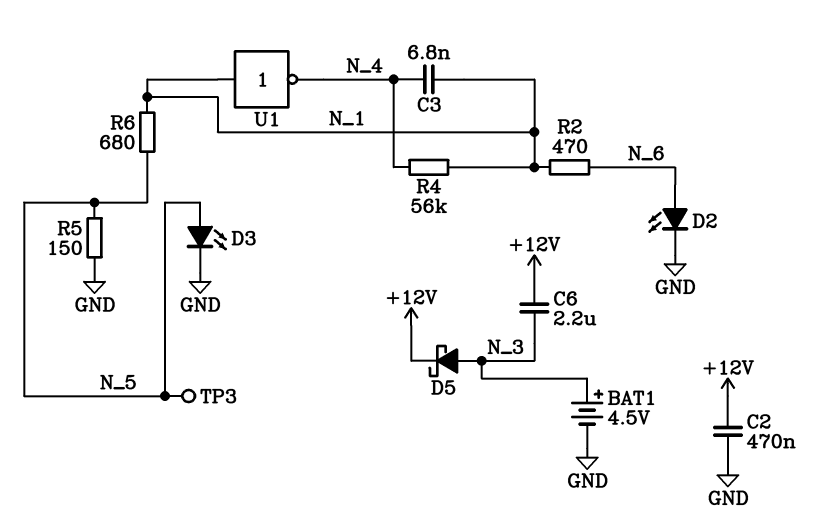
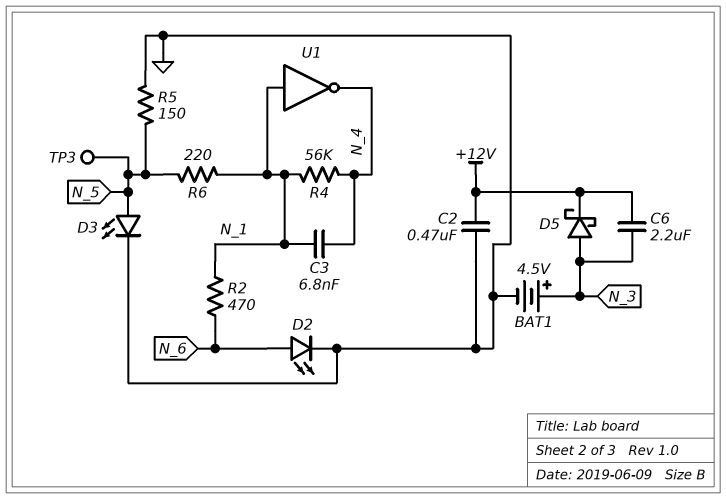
R6: 680 (N_1, N_5) -> 220 (N_1, N_5)

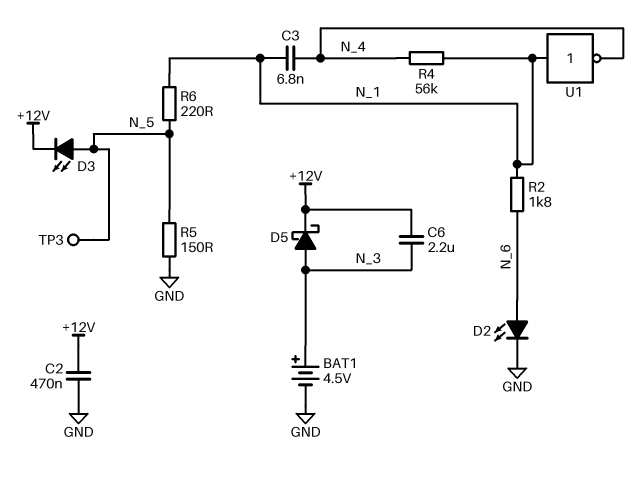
D3: LED (A N_5, K GND) -> LED (A N_5, K +12V)
R2: 470 (N_1, N_6) -> 1.8k (N_1, N_6)

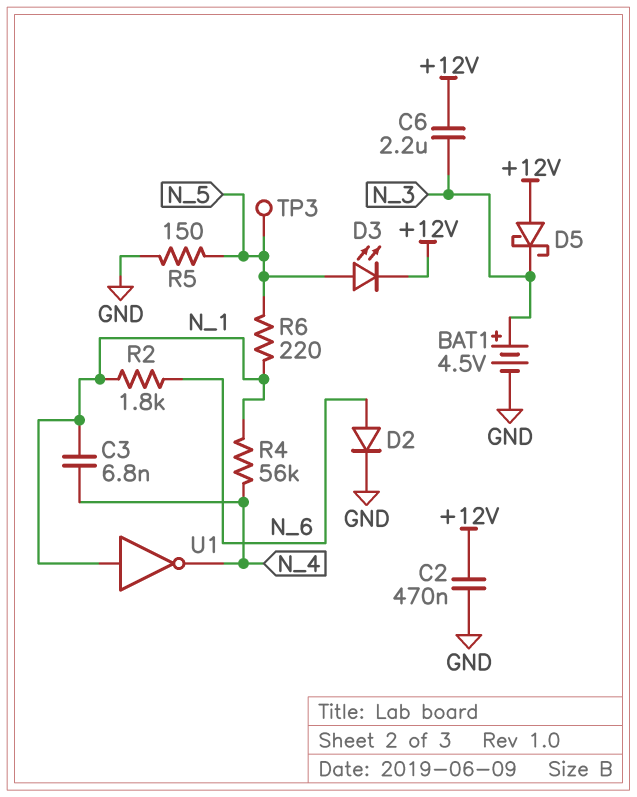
D2: LED (A N_6, K GND) -> diode (A N_6, K GND)
D5: schottky (A N_3, K +12V) -> schottky (A +12V, K N_3)

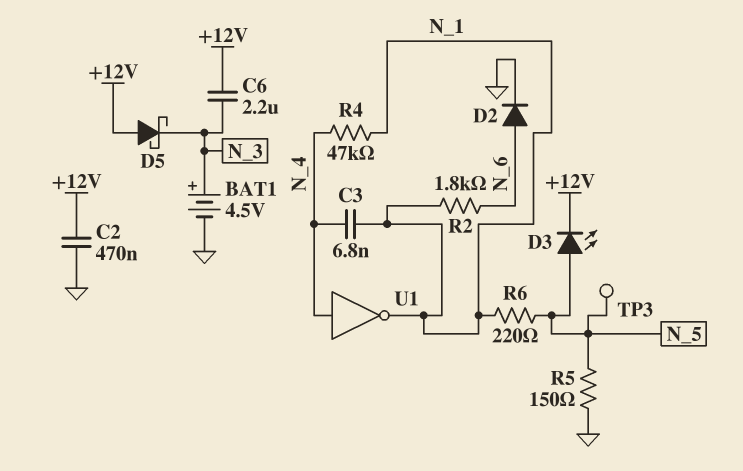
R4: 56k (N_1, N_4) -> 47k (N_1, N_4)
U1: NOT (in N_1, out N_4) -> NOT (in N_4, out N_1)

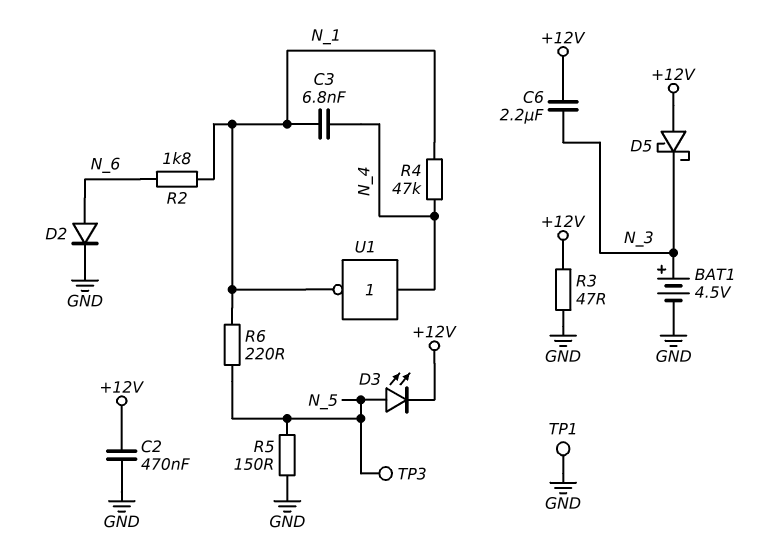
R3: none -> 47 (+12V, GND)
TP1: none -> test point (GND)

